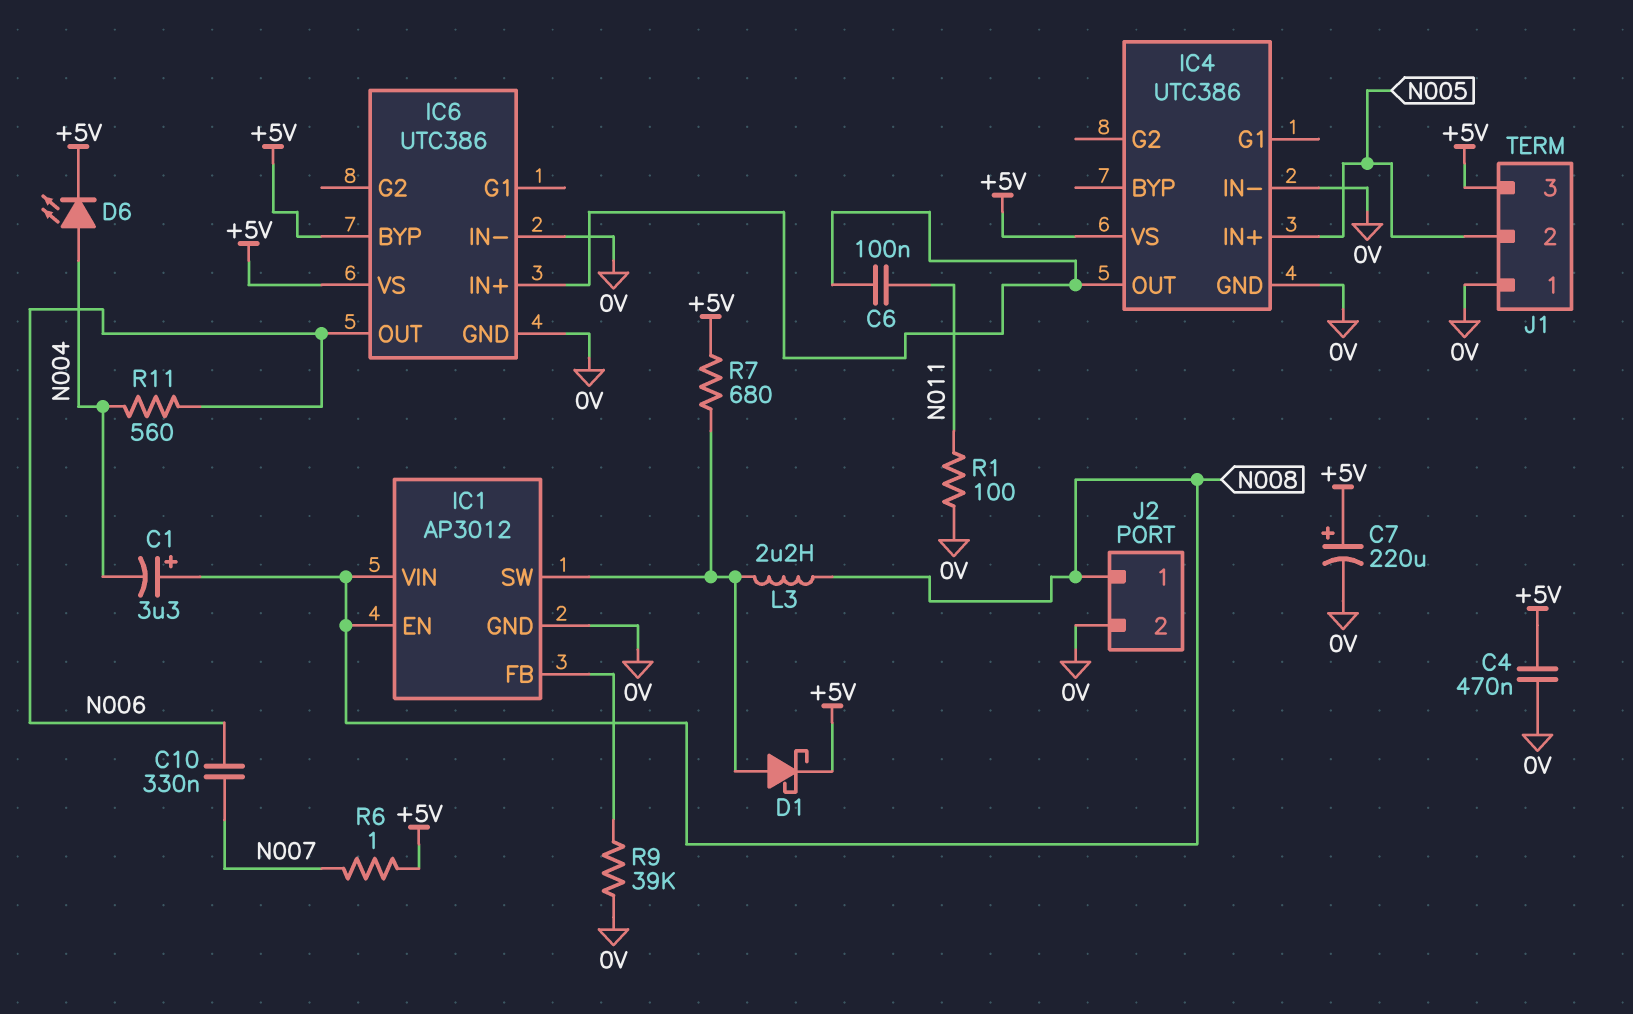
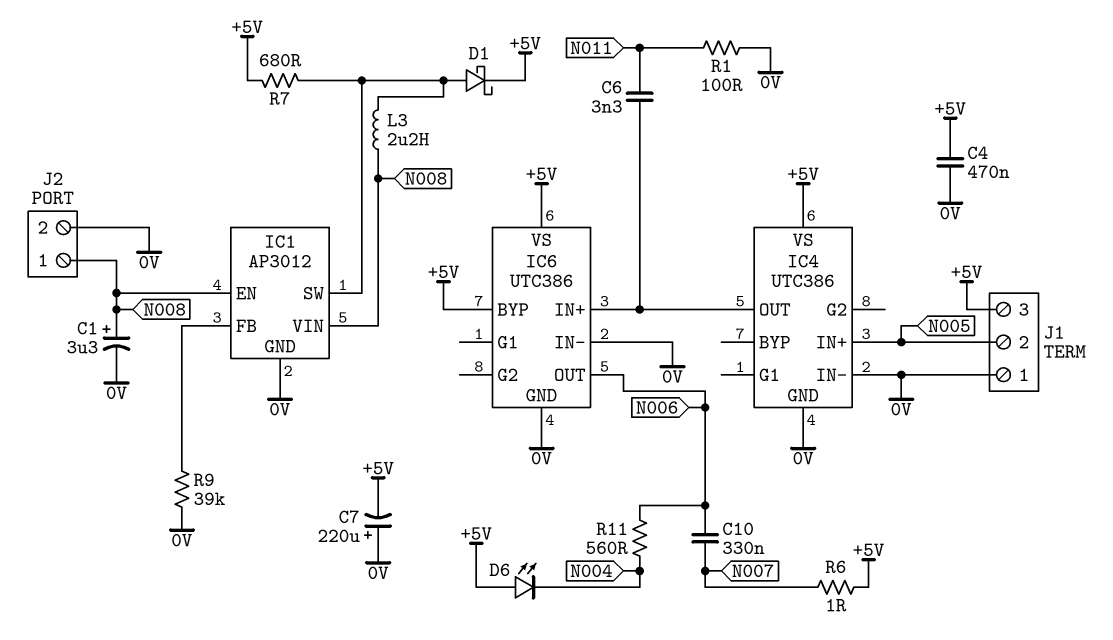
C1: 3.3uF (plus N008, minus N004) -> 3.3uF (plus N008, minus 0V)
C6: 100nF (IC4/OUT, N011) -> 3.3nF (IC4/OUT, N011)
C7: 220uF (plus +5V, minus 0V) -> 220uF (plus 0V, minus +5V)
D6: LED (A N004, K +5V) -> LED (A +5V, K N004)

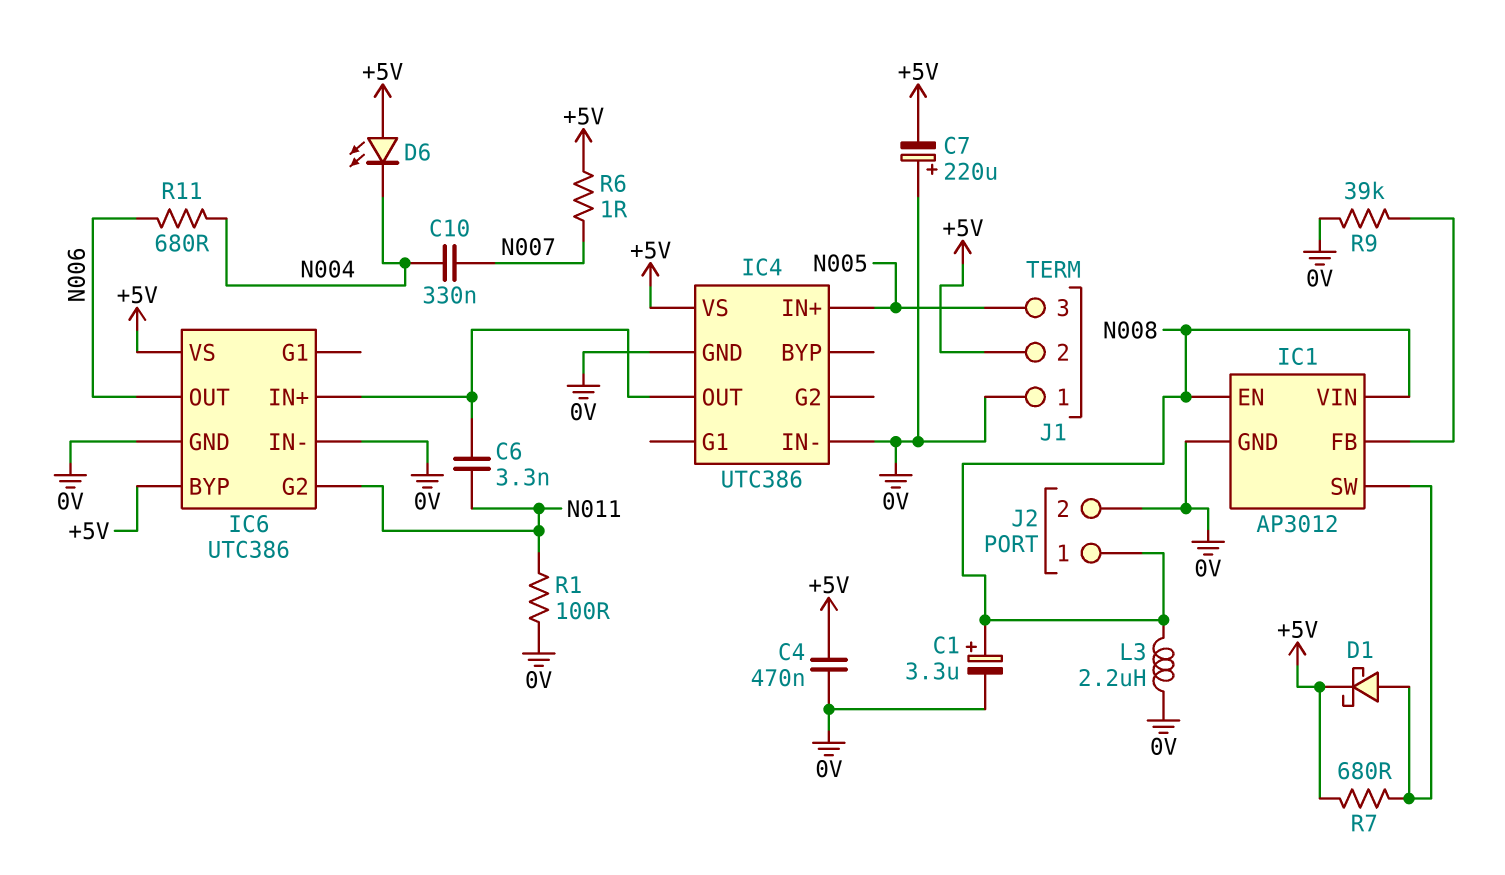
C10: 330nF (N006, N007) -> 330nF (N004, N007)
IC6 pin G2: none -> N011
J1 pin 2: N005 -> +5V
J1 pin 3: +5V -> N005
L3: 2.2uH (IC1/SW, N008) -> 2.2uH (0V, N008)
R11: 560 (N004, N006) -> 680 (N004, N006)

